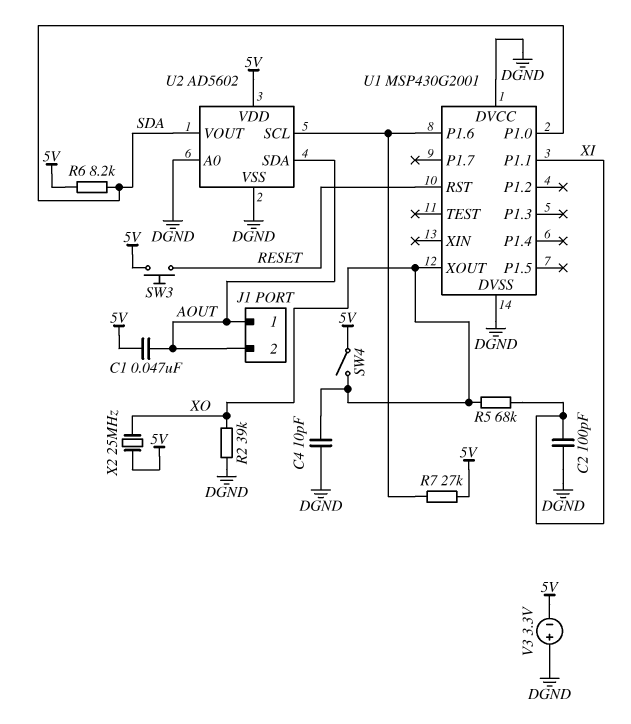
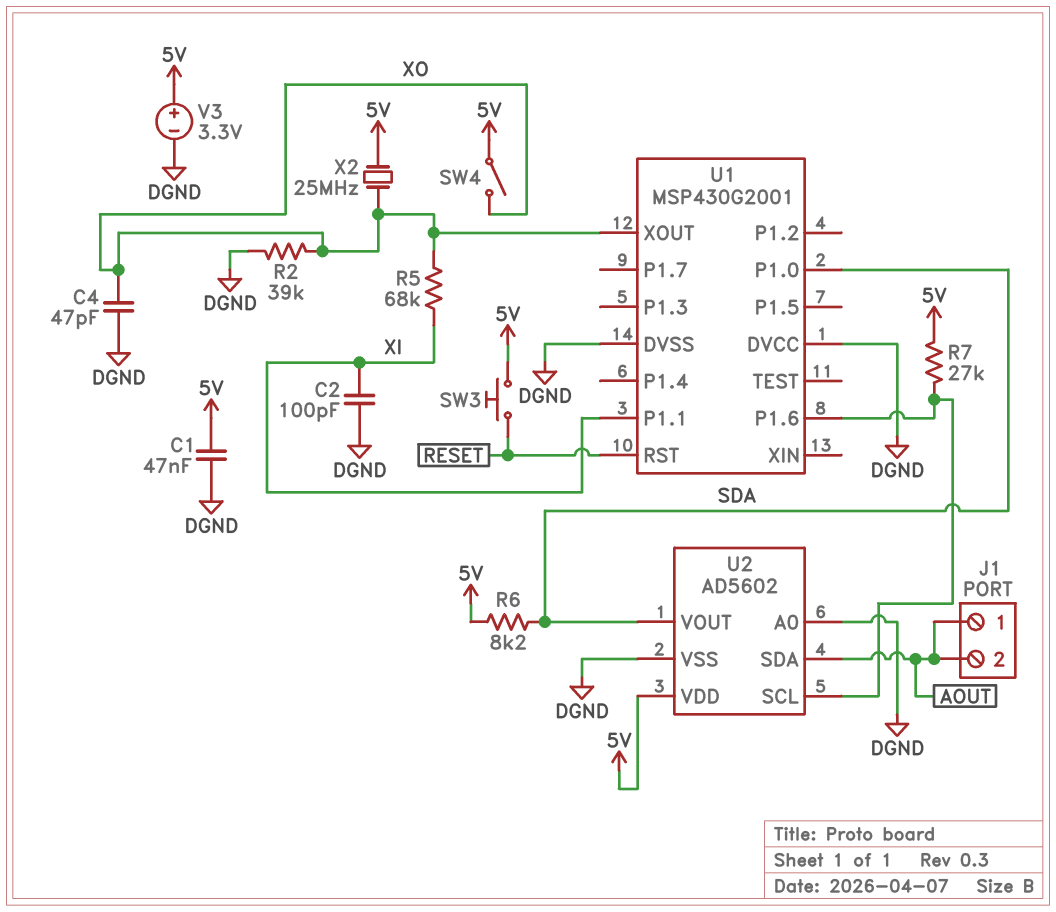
C1: 47nF (5V, AOUT) -> 47nF (5V, DGND)
C4: 10pF (DGND, XO) -> 47pF (DGND, XO)
V3: 3.3V (plus DGND, minus 5V) -> 3.3V (plus 5V, minus DGND)

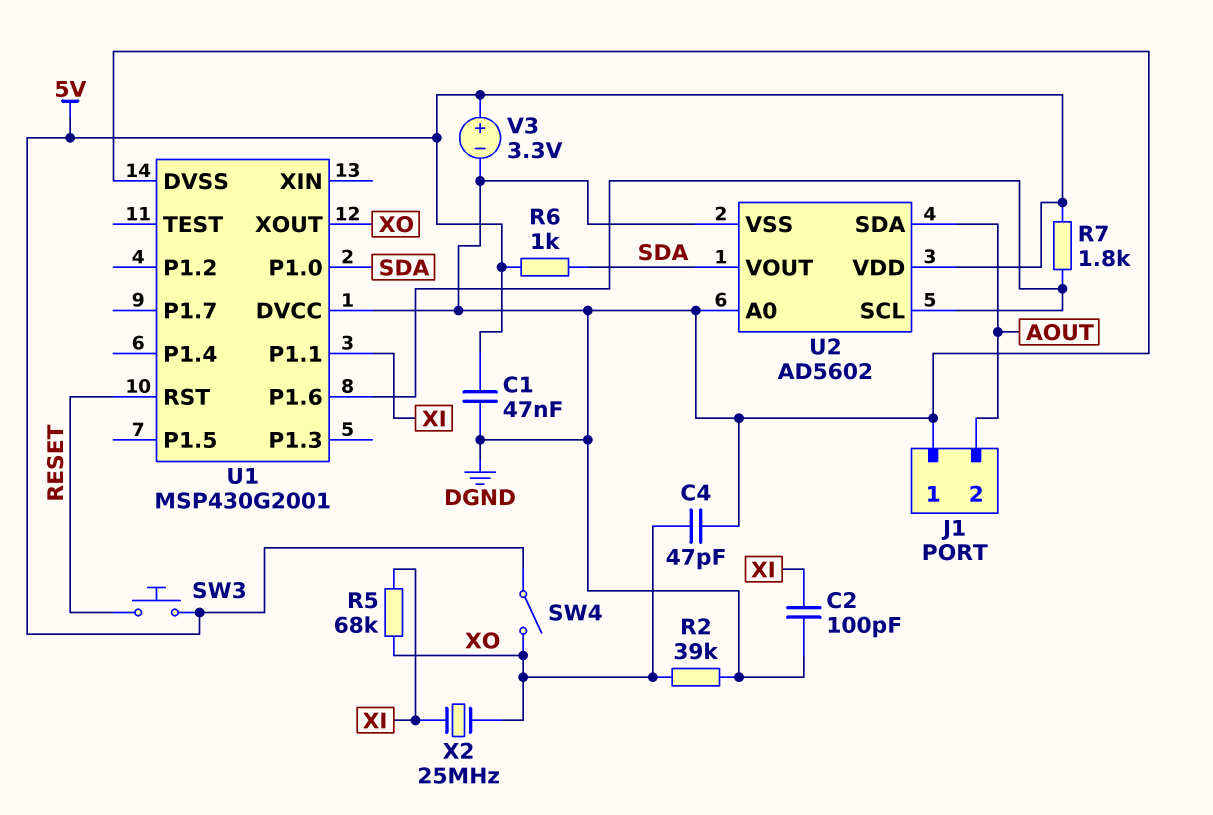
J1 pin 1: AOUT -> DGND
R6: 8.2k (5V, SDA) -> 1k (5V, SDA)
R7: 27k (5V, U1/P1.6) -> 1.8k (5V, U1/P1.6)
X2: 25MHz (5V, XO) -> 25MHz (XI, XO)

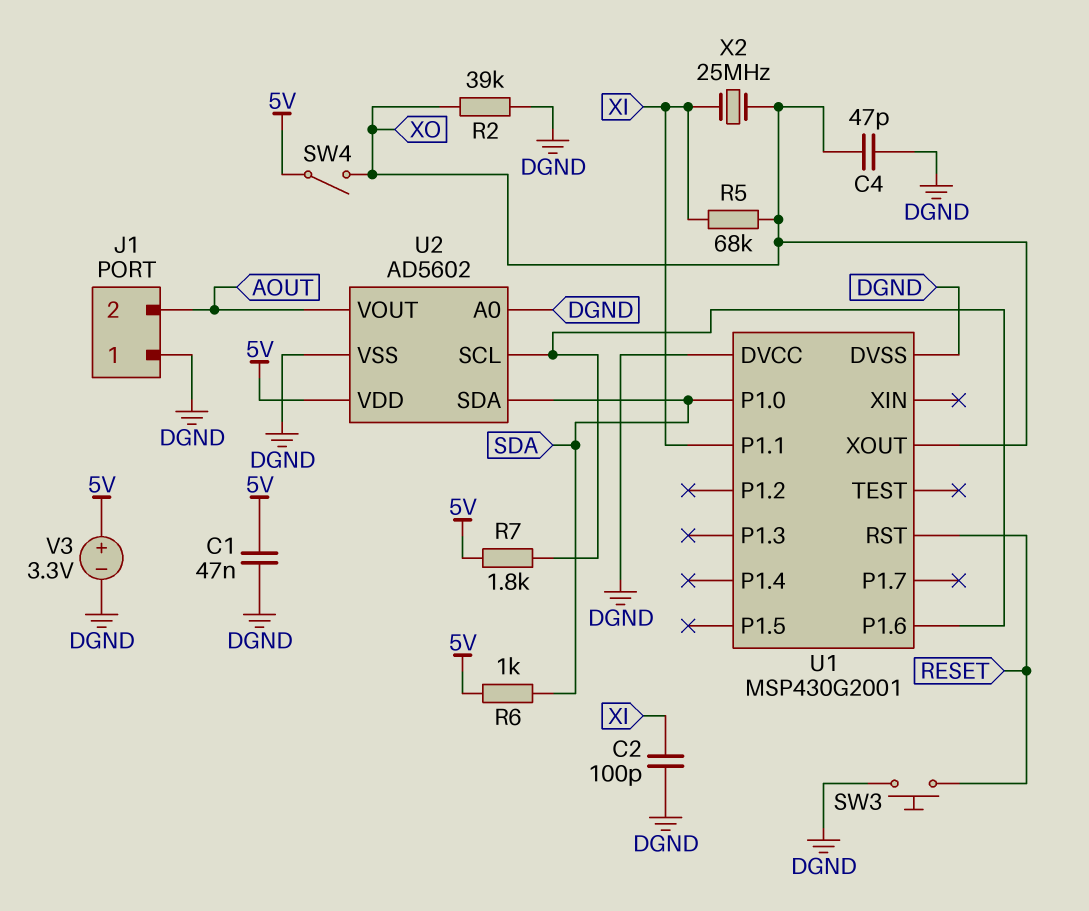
SW3: button (5V, RESET) -> button (DGND, RESET)
U2 pin SDA: AOUT -> SDA
U2 pin VOUT: SDA -> AOUT

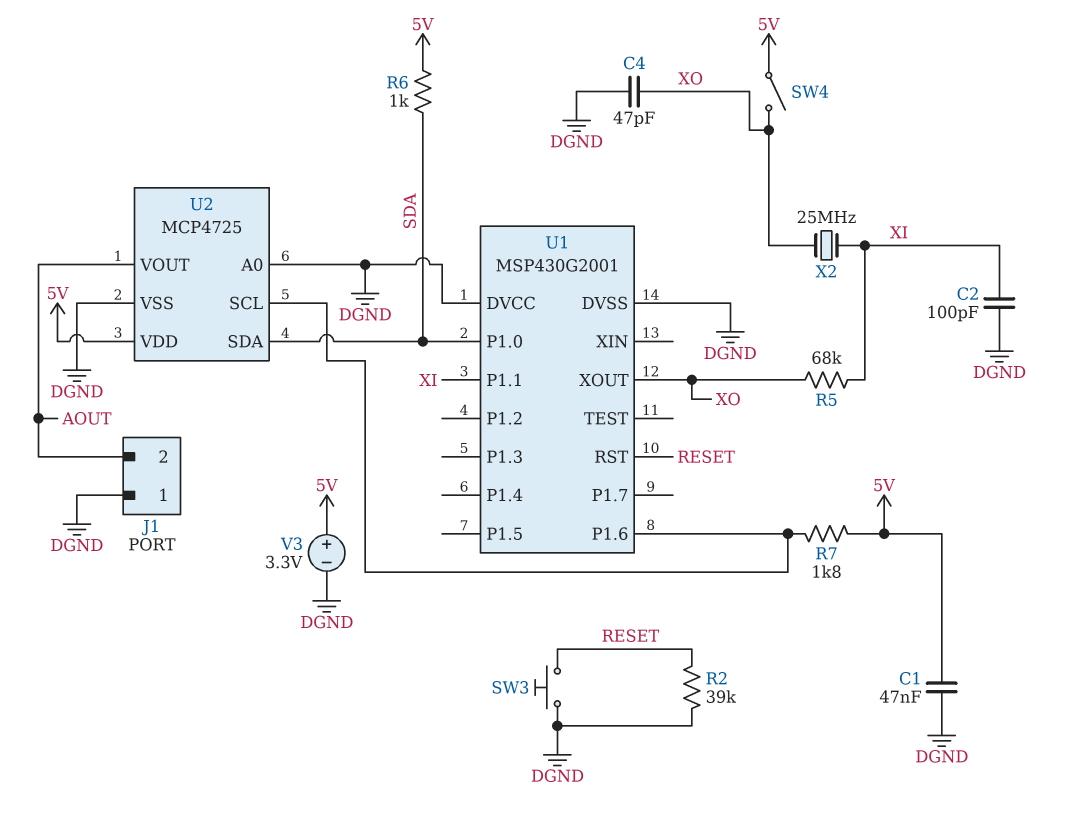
R2: 39k (DGND, XO) -> 39k (DGND, RESET)
U2: AD5602 -> MCP4725

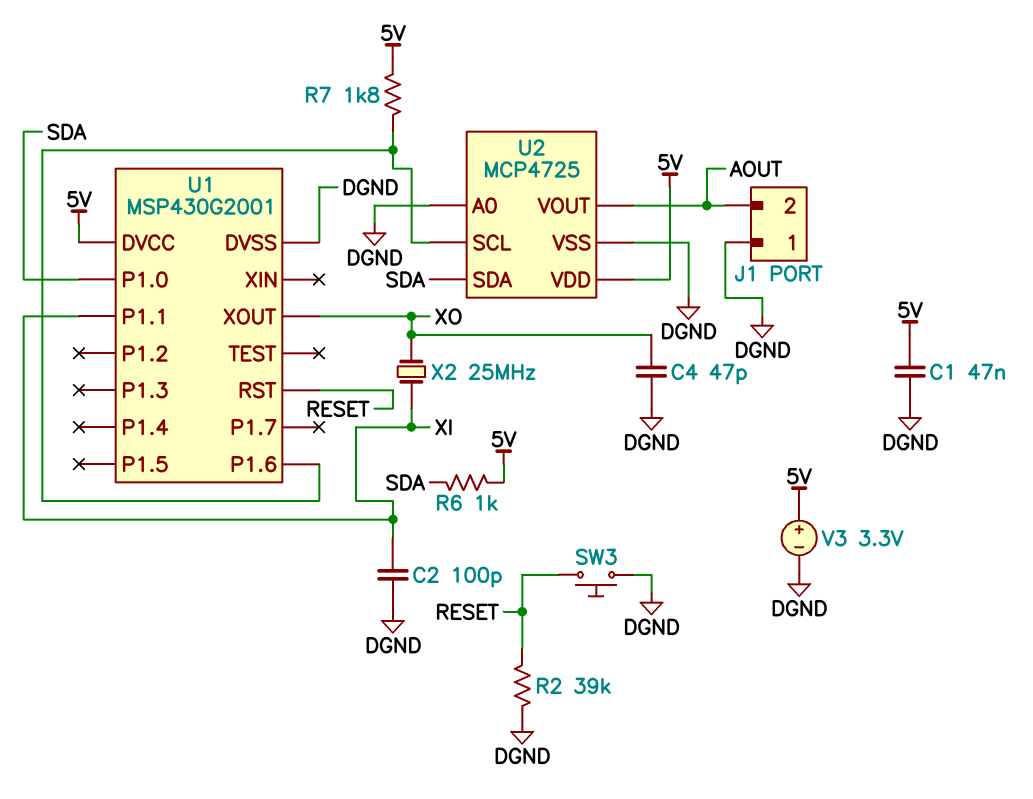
R5: 68k (XI, XO) -> none
SW4: switch (5V, XO) -> none
U1 pin DVCC: DGND -> 5V

